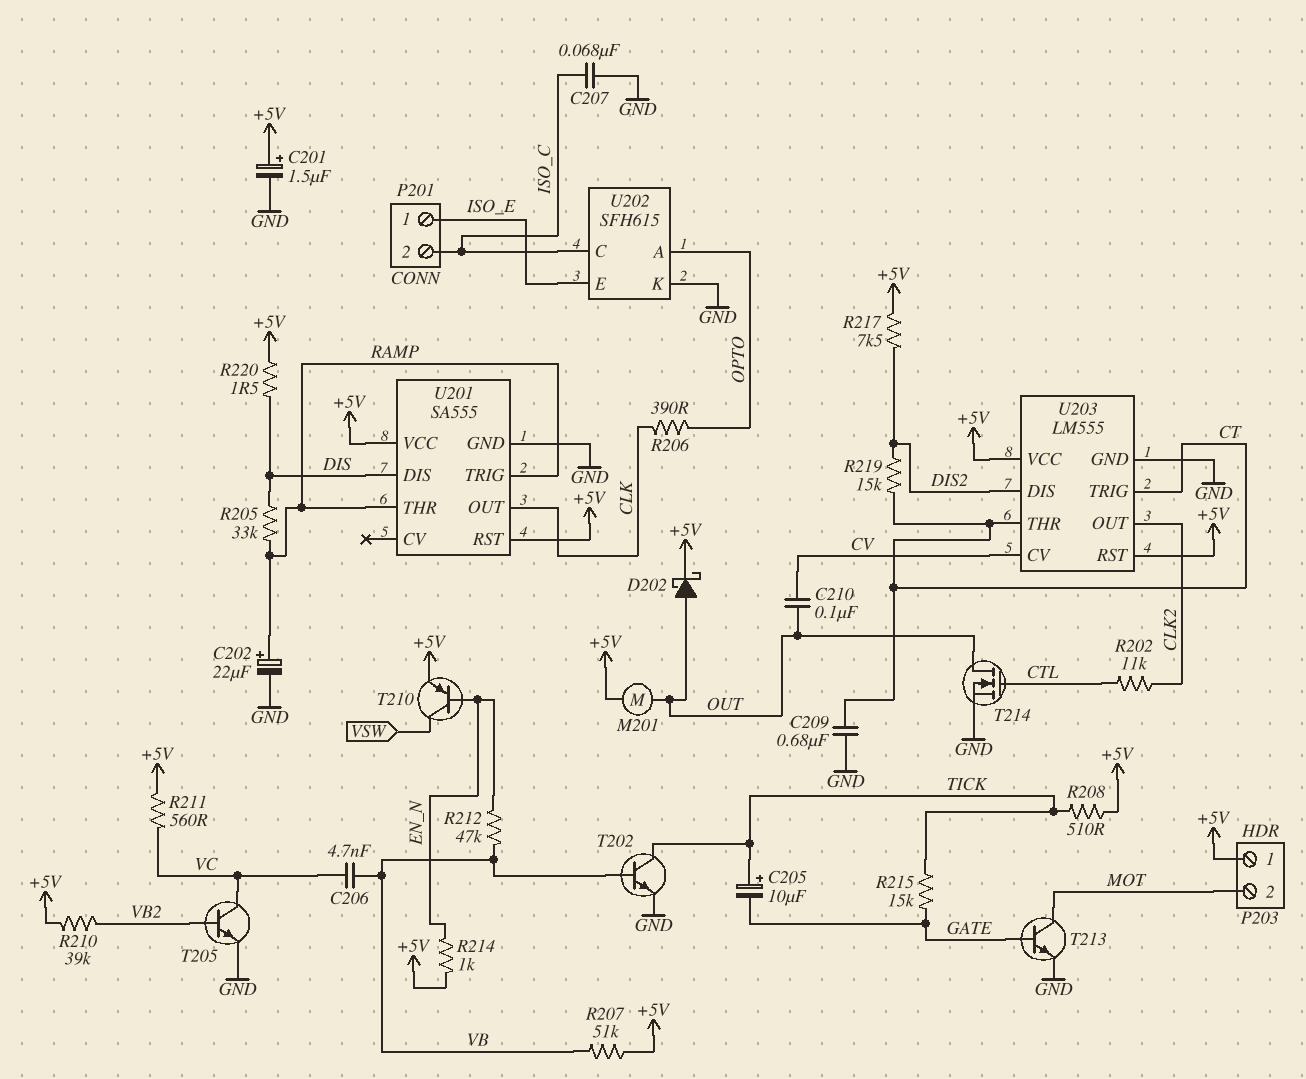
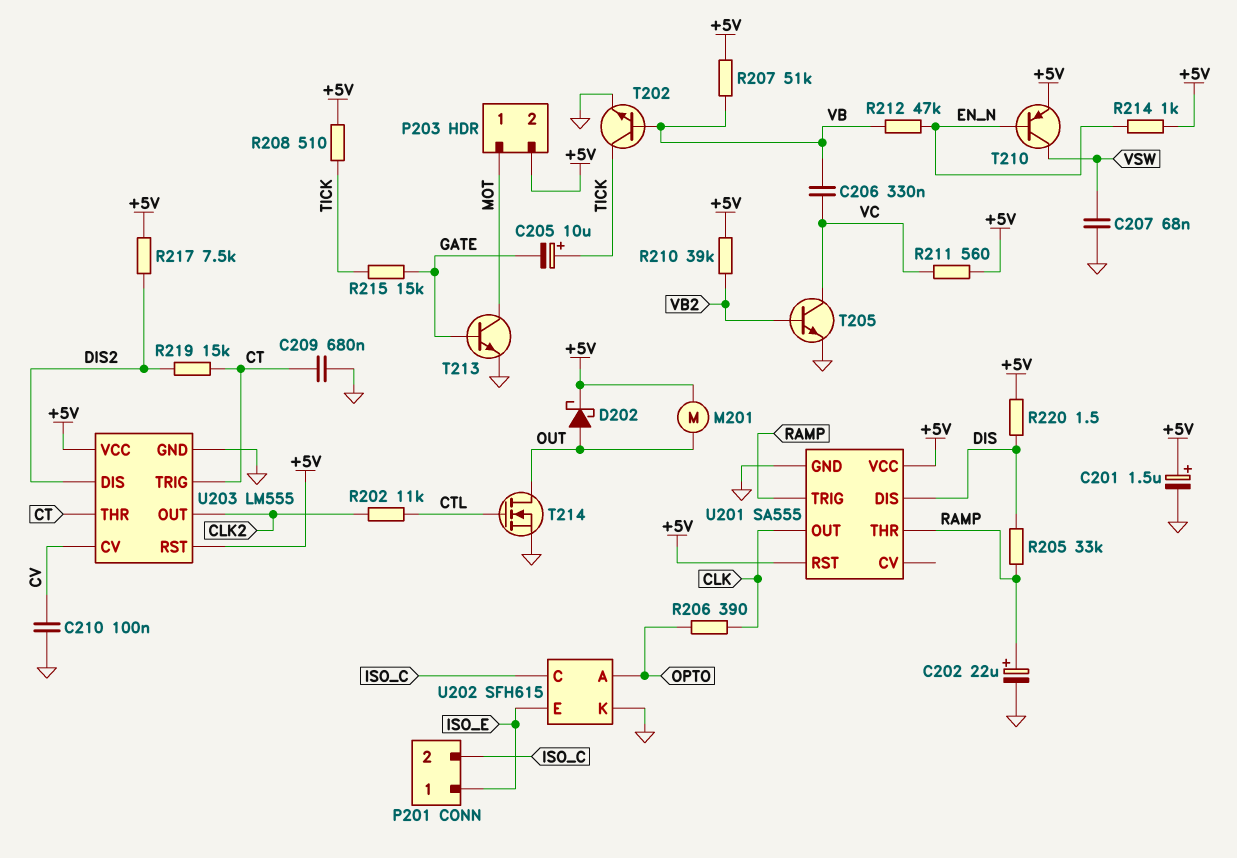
C206: 4.7nF (VB, VC) -> 330nF (VB, VC)
C207: 68nF (GND, ISO_C) -> 68nF (GND, VSW)
C210: 100nF (CV, OUT) -> 100nF (CV, GND)
P203 pin 1: +5V -> MOT
P203 pin 2: MOT -> +5V

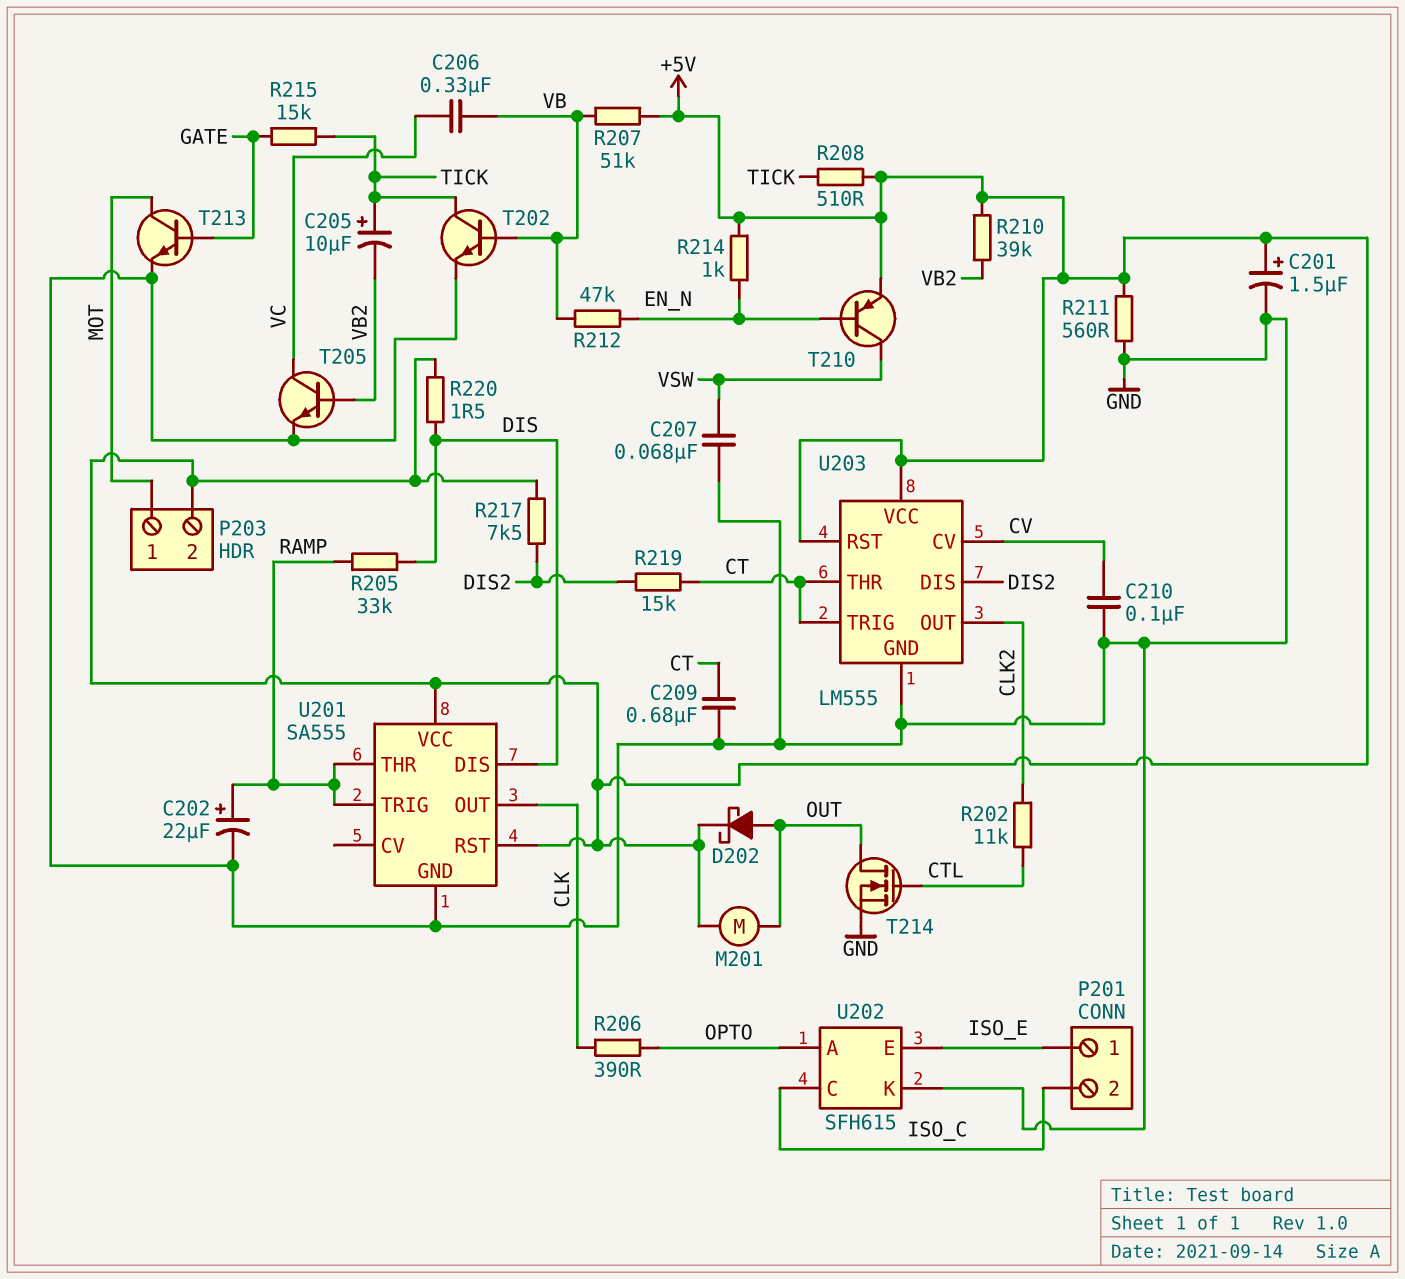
C205: 10uF (plus TICK, minus GATE) -> 10uF (plus TICK, minus VB2)
R211: 560 (+5V, VC) -> 560 (+5V, GND)

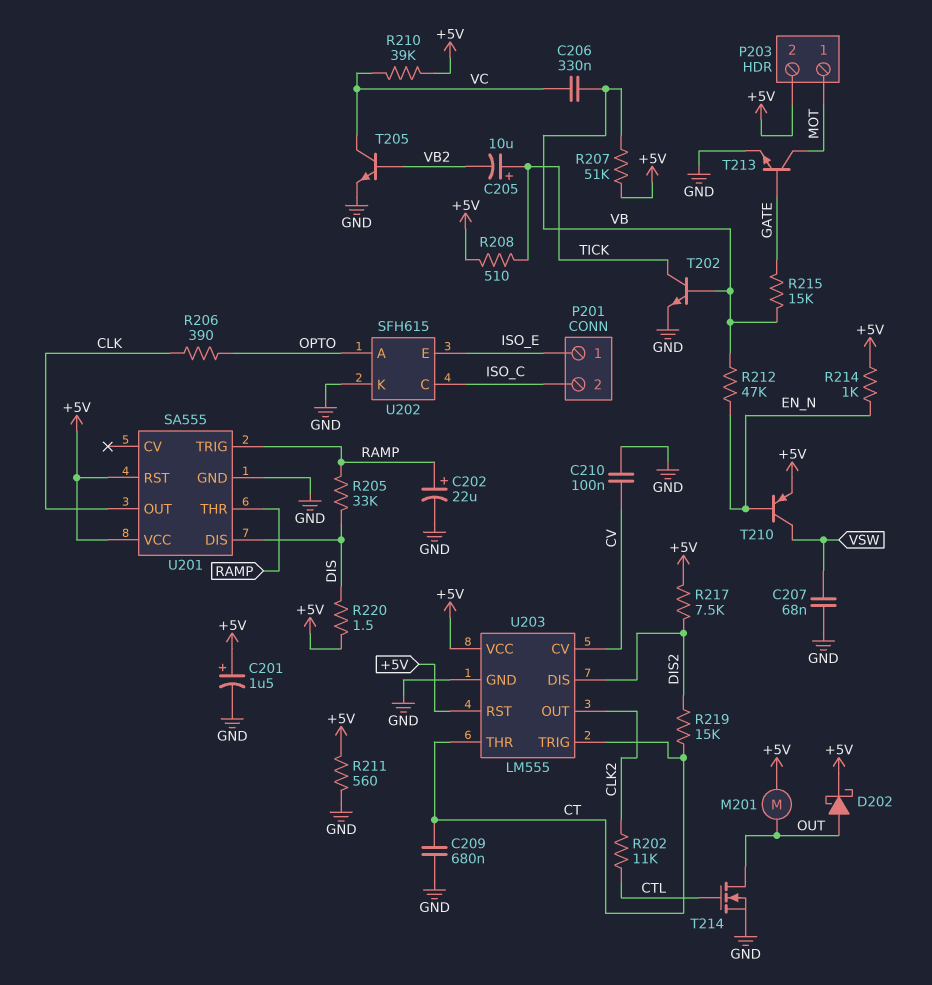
R210: 39k (+5V, VB2) -> 39k (+5V, VC)
R215: 15k (GATE, TICK) -> 15k (GATE, VB)

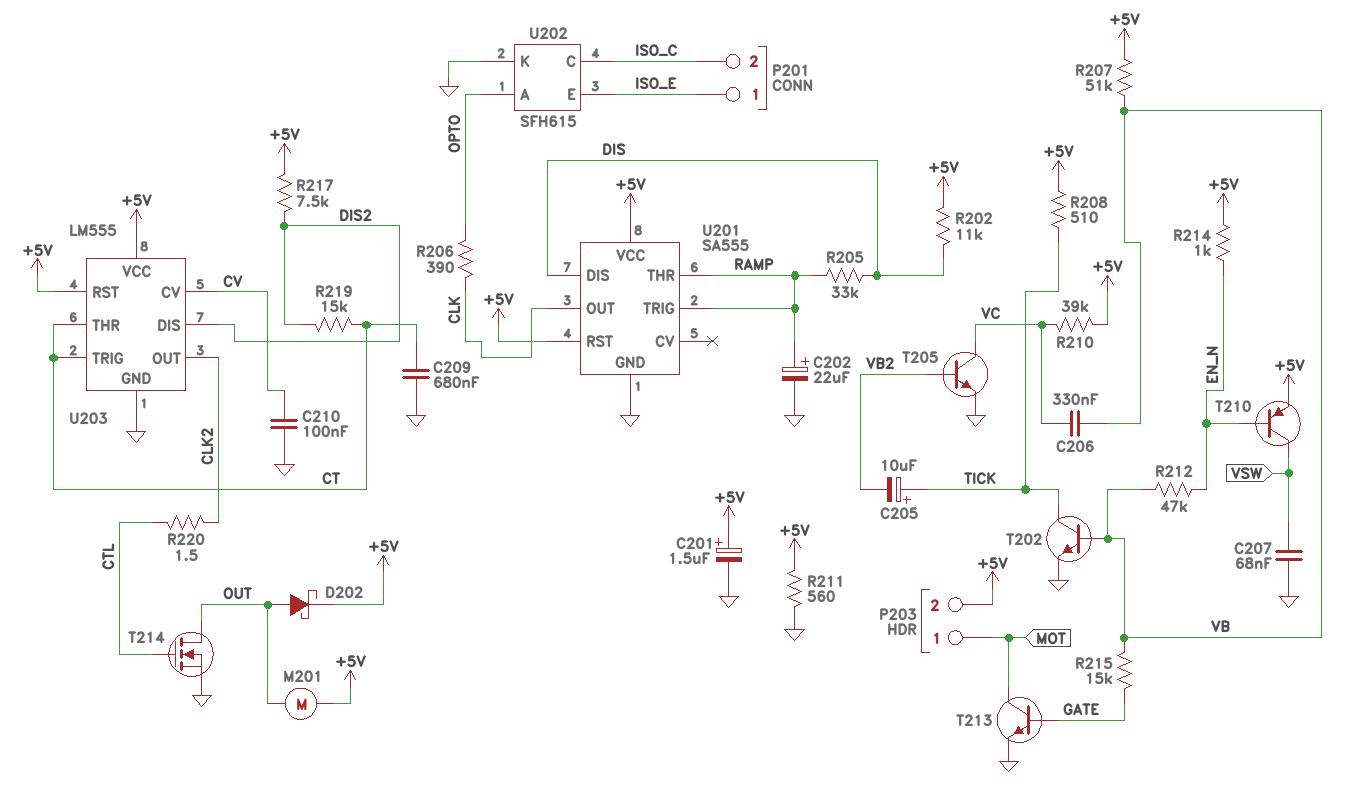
R202: 11k (CLK2, CTL) -> 11k (+5V, DIS)
R220: 1.5 (+5V, DIS) -> 1.5 (CLK2, CTL)

